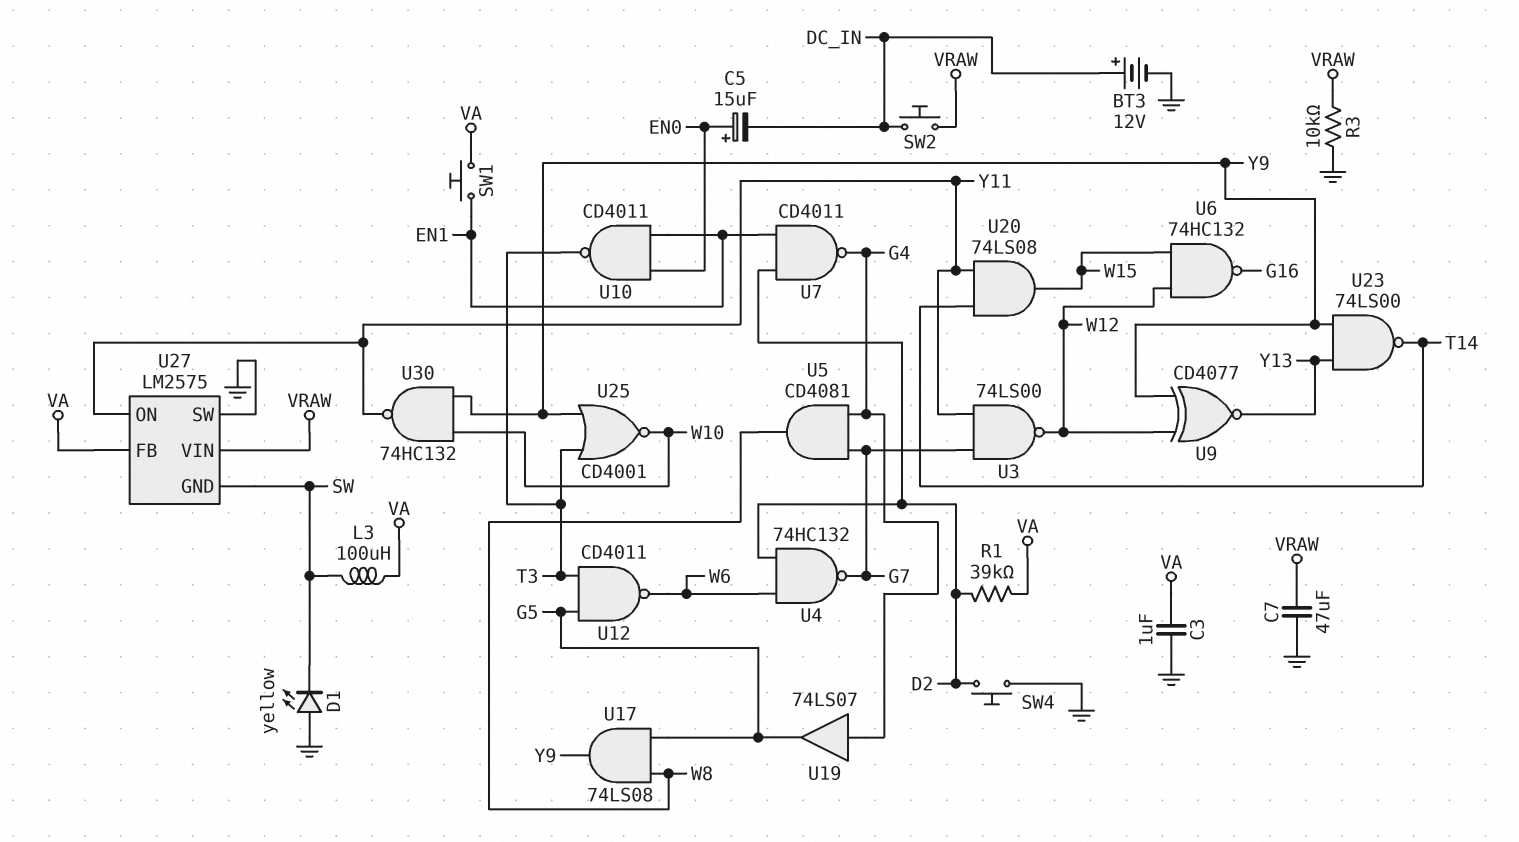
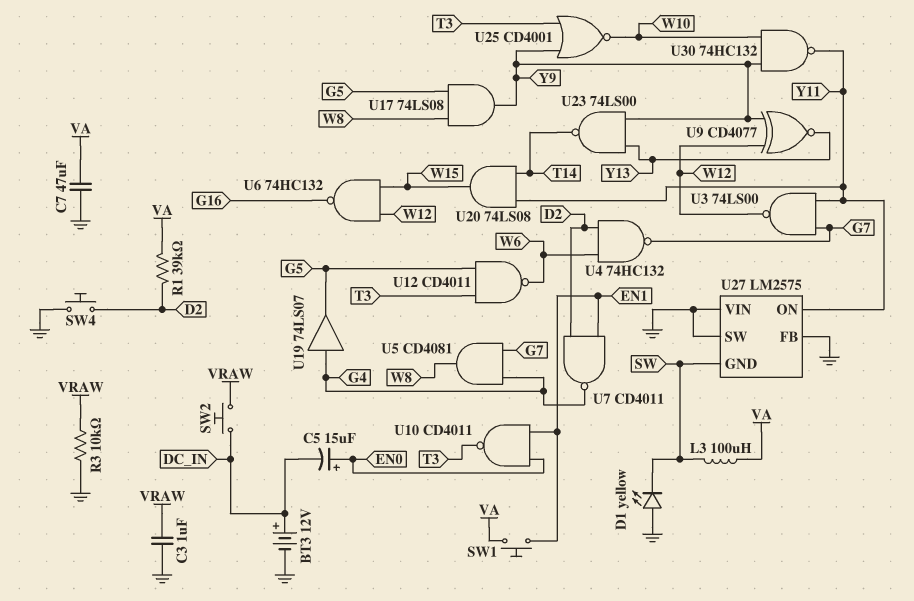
C3: 1uF (GND, VA) -> 1uF (GND, VRAW)
C7: 47uF (GND, VRAW) -> 47uF (GND, VA)
U27 pin FB: VA -> GND
U27 pin VIN: VRAW -> GND

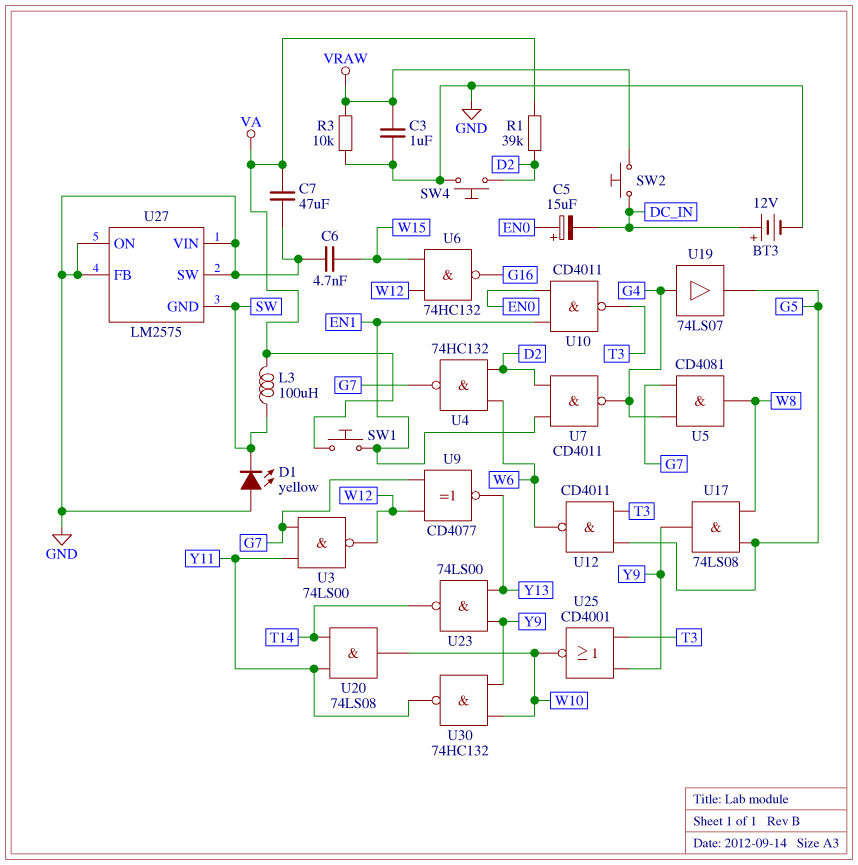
C6: none -> 4.7nF (GND, W15)
U9: XNOR CD4077 (in W12, in Y9, out Y13) -> XNOR CD4077 (in G7, in W12, out Y13)
U20: AND 74LS08 (in T14, in Y11, out W15) -> AND 74LS08 (in T14, in Y11, out W10)
U27 pin ON: Y11 -> GND

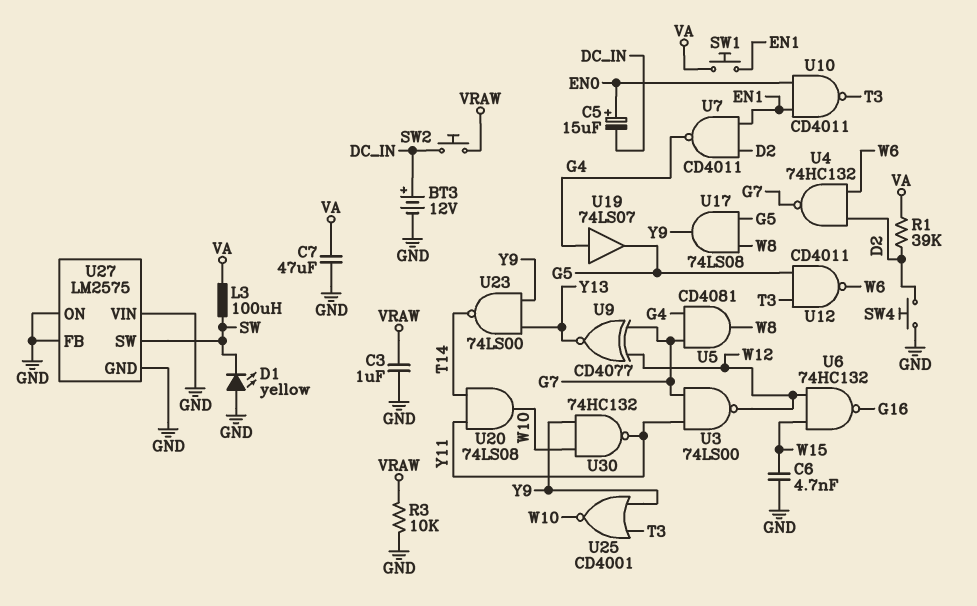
U27 pin GND: SW -> GND
U27 pin SW: GND -> SW

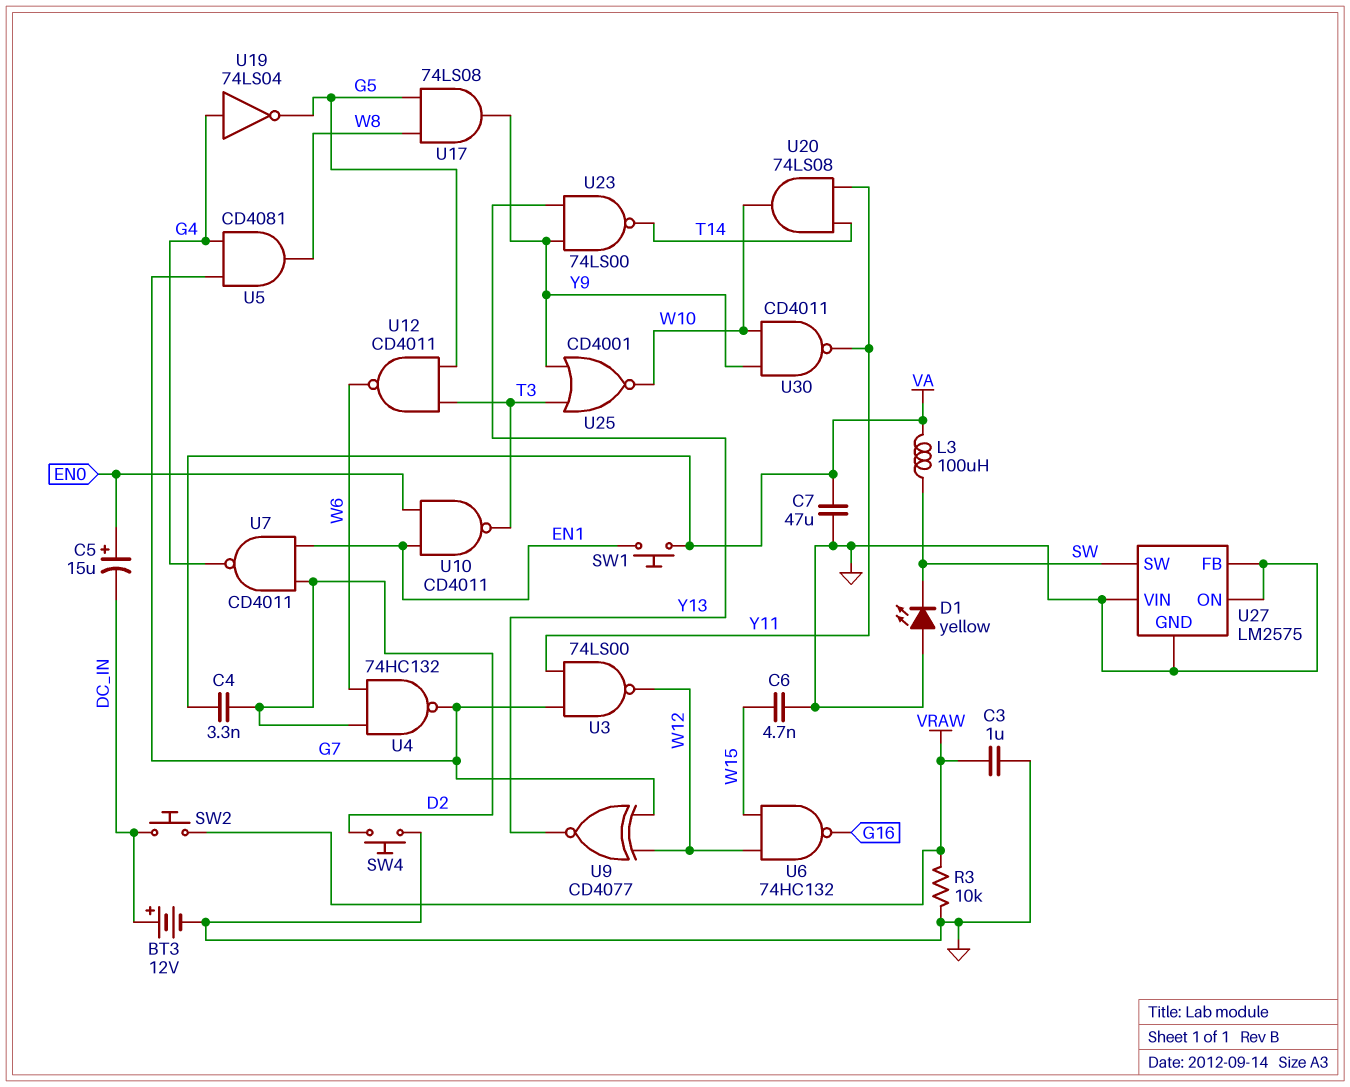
C4: none -> 3.3nF (D2, VA)
R1: 39k (D2, VA) -> none
U19: buffer 74LS07 (in G4, out G5) -> NOT 74LS04 (in G4, out G5)
U30: NAND 74HC132 (in W10, in Y9, out Y11) -> NAND CD4011 (in W10, in Y9, out Y11)

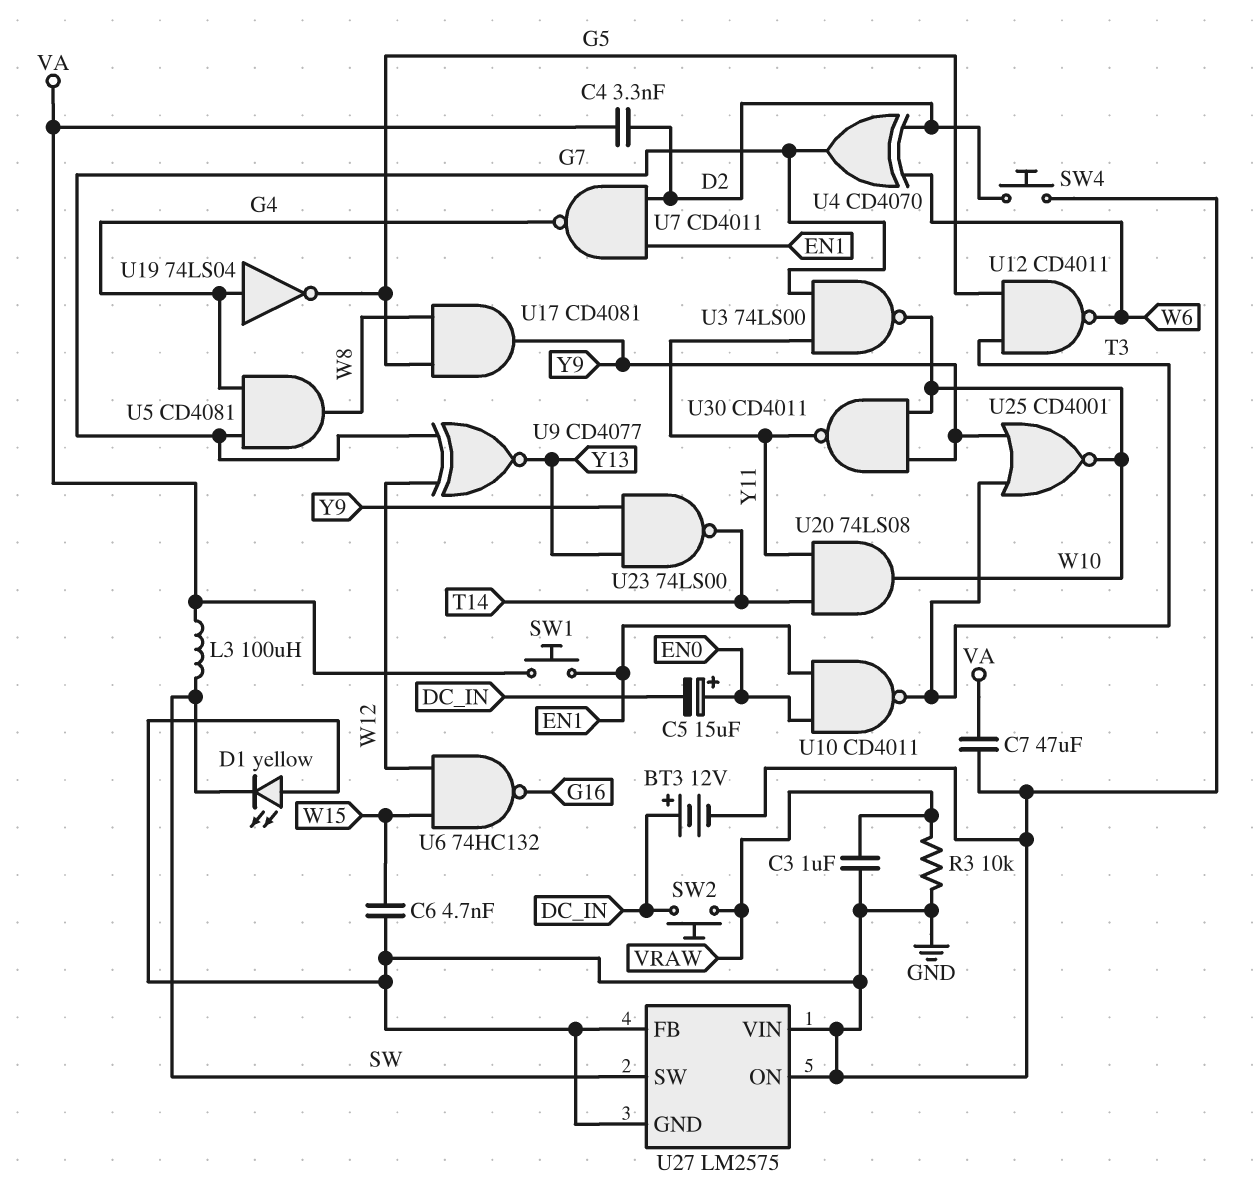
U3: NAND 74LS00 (in G7, in Y11, out W12) -> NAND 74LS00 (in G7, in Y11, out W10)
U4: NAND 74HC132 (in D2, in W6, out G7) -> XOR CD4070 (in D2, in W6, out G7)
U17: AND 74LS08 (in G5, in W8, out Y9) -> AND CD4081 (in G5, in W8, out Y9)

